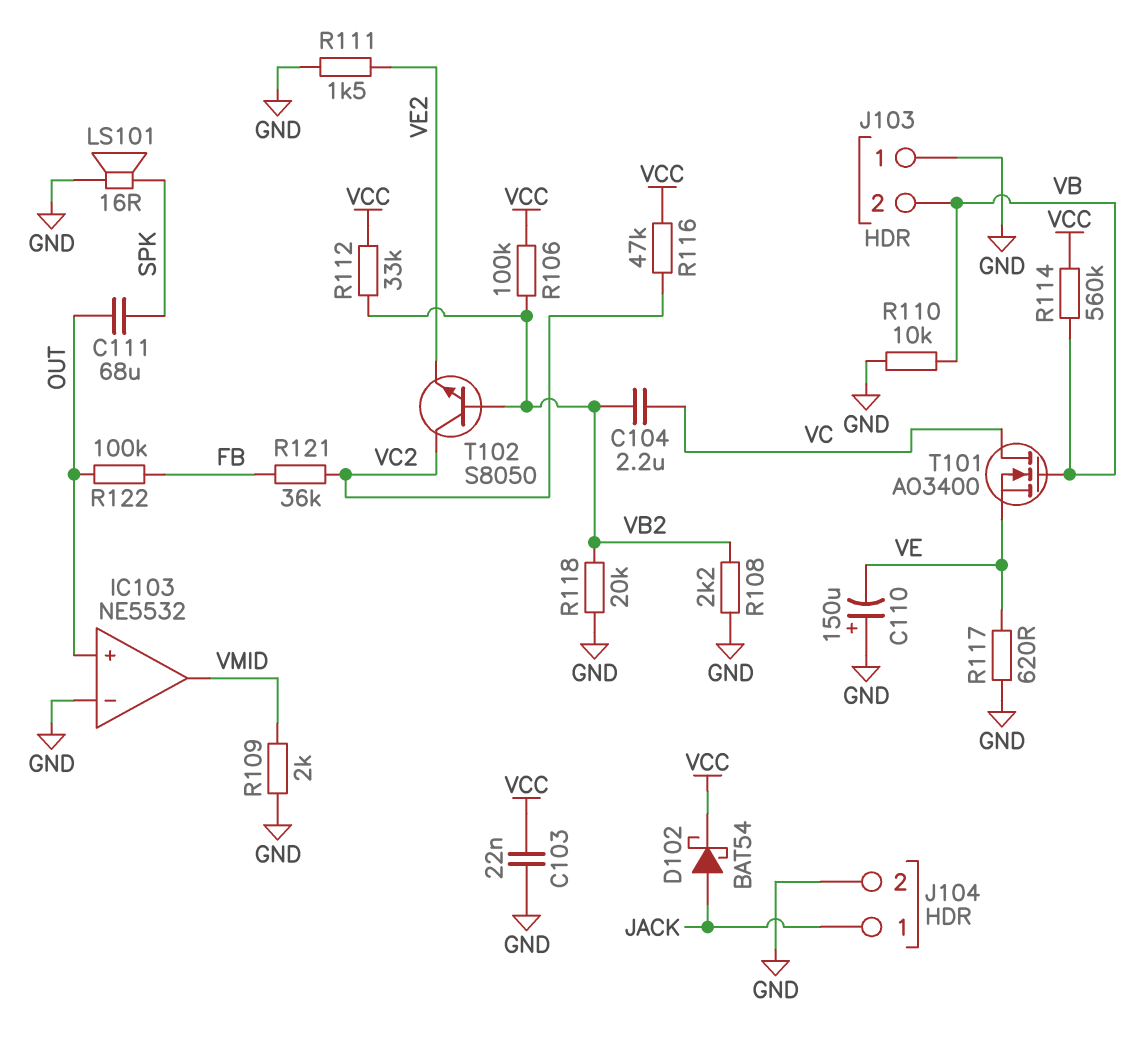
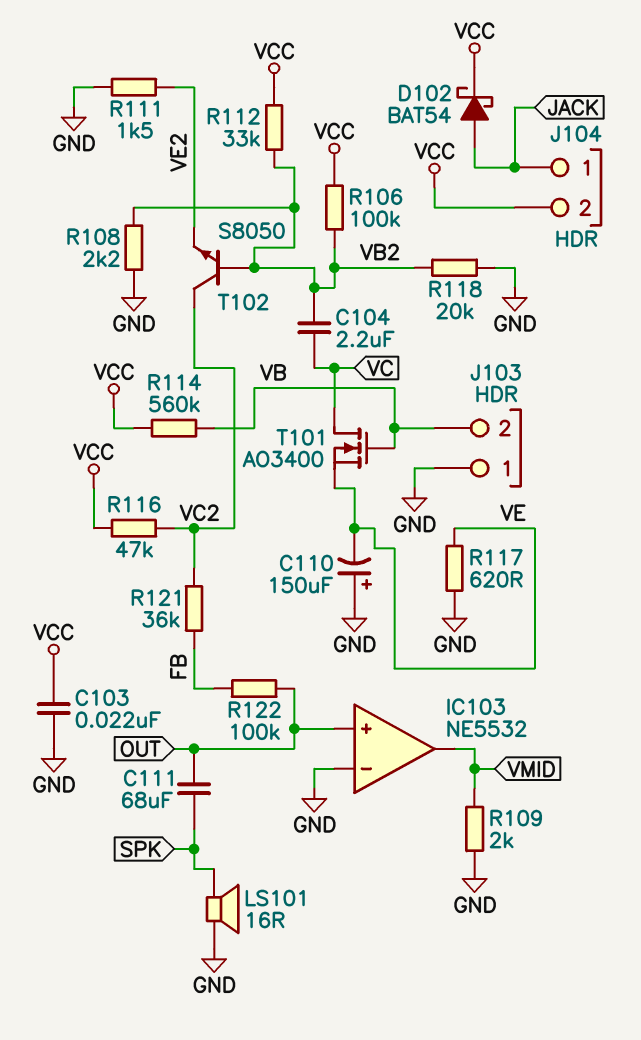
J104 pin 2: GND -> VCC
R110: 10k (GND, VB) -> none

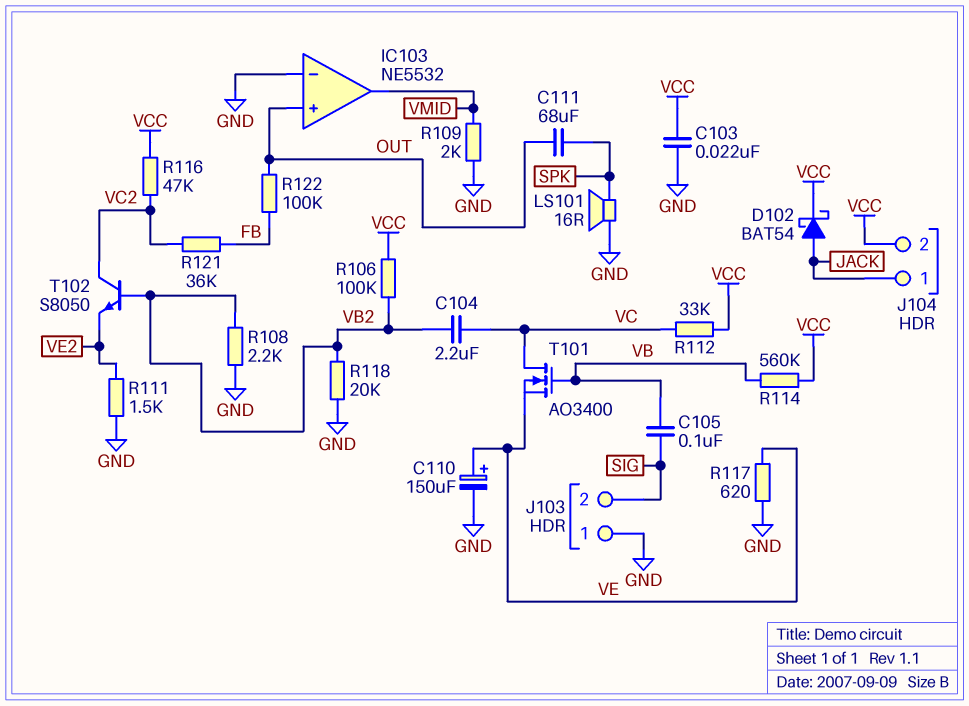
C105: none -> 100nF (SIG, VB)
C110: 150uF (plus GND, minus VE) -> 150uF (plus VE, minus GND)
J103 pin 2: VB -> SIG
R112: 33k (VB2, VCC) -> 33k (VC, VCC)

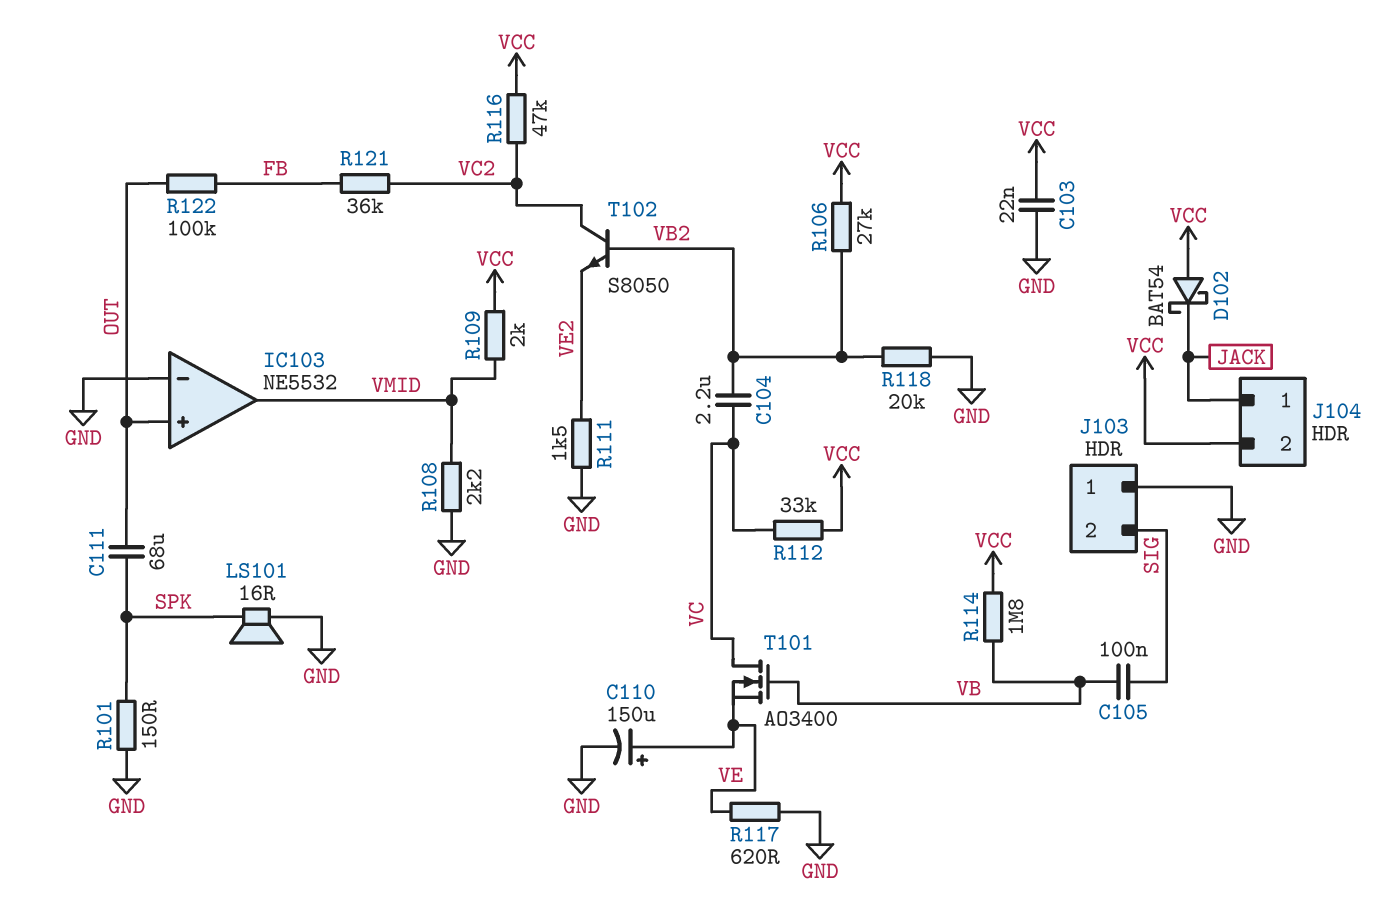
D102: schottky BAT54 (A JACK, K VCC) -> schottky BAT54 (A VCC, K JACK)
R101: none -> 150 (GND, SPK)
R106: 100k (VB2, VCC) -> 27k (VB2, VCC)
R108: 2.2k (GND, VB2) -> 2.2k (GND, VMID)
R109: 2k (GND, VMID) -> 2k (VCC, VMID)
R114: 560k (VB, VCC) -> 1.8M (VB, VCC)

